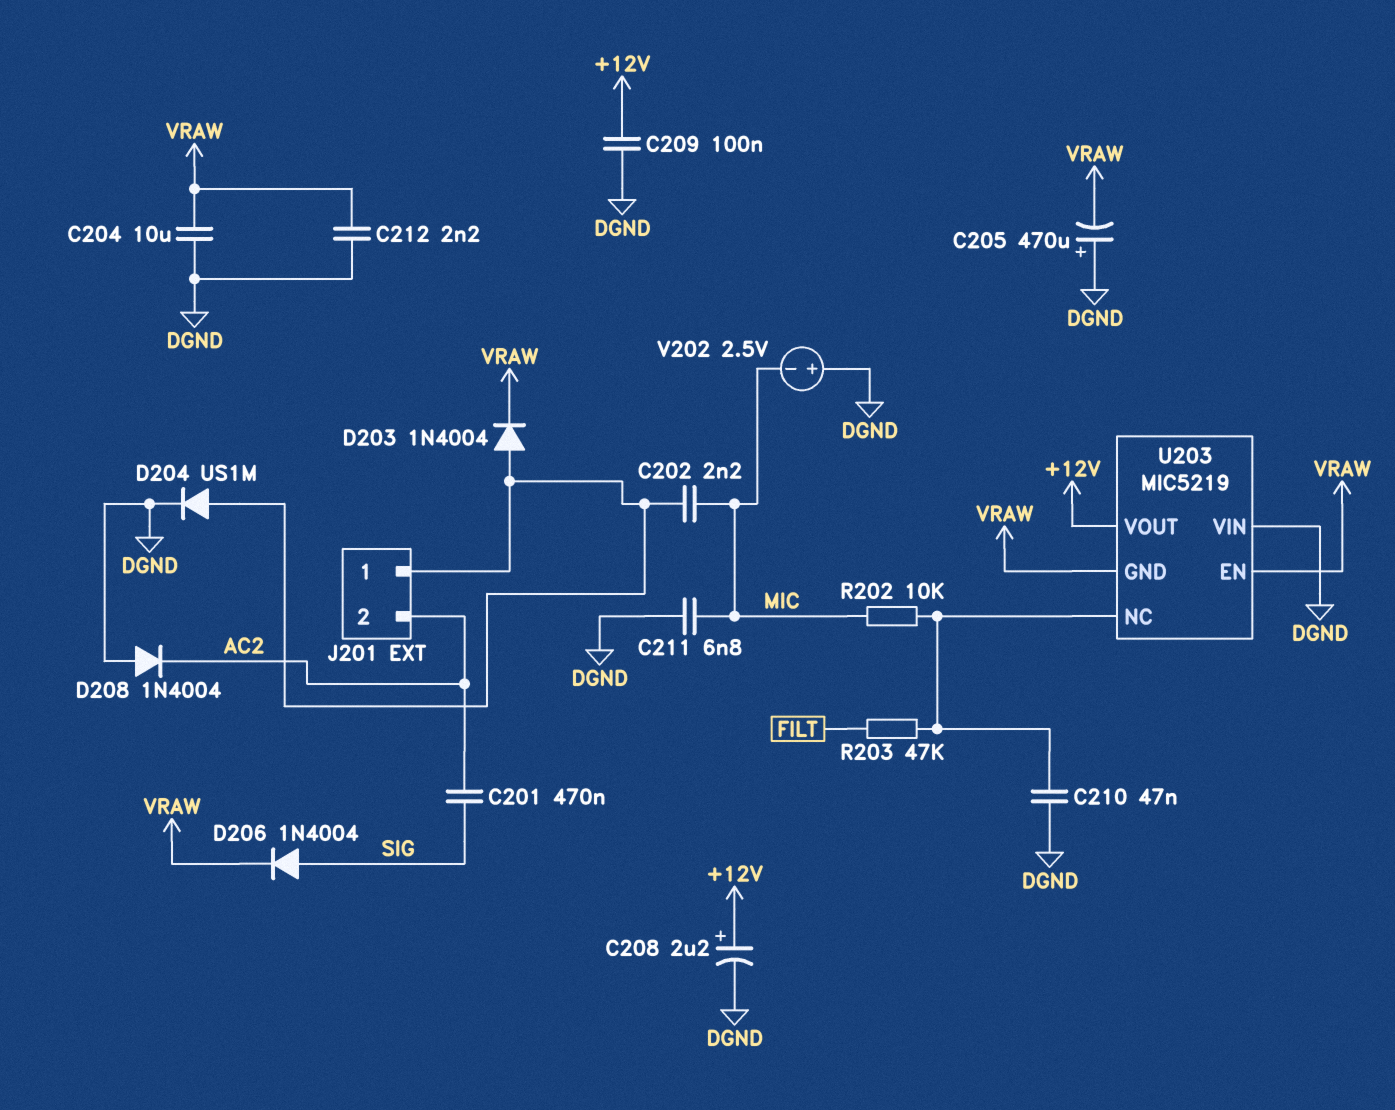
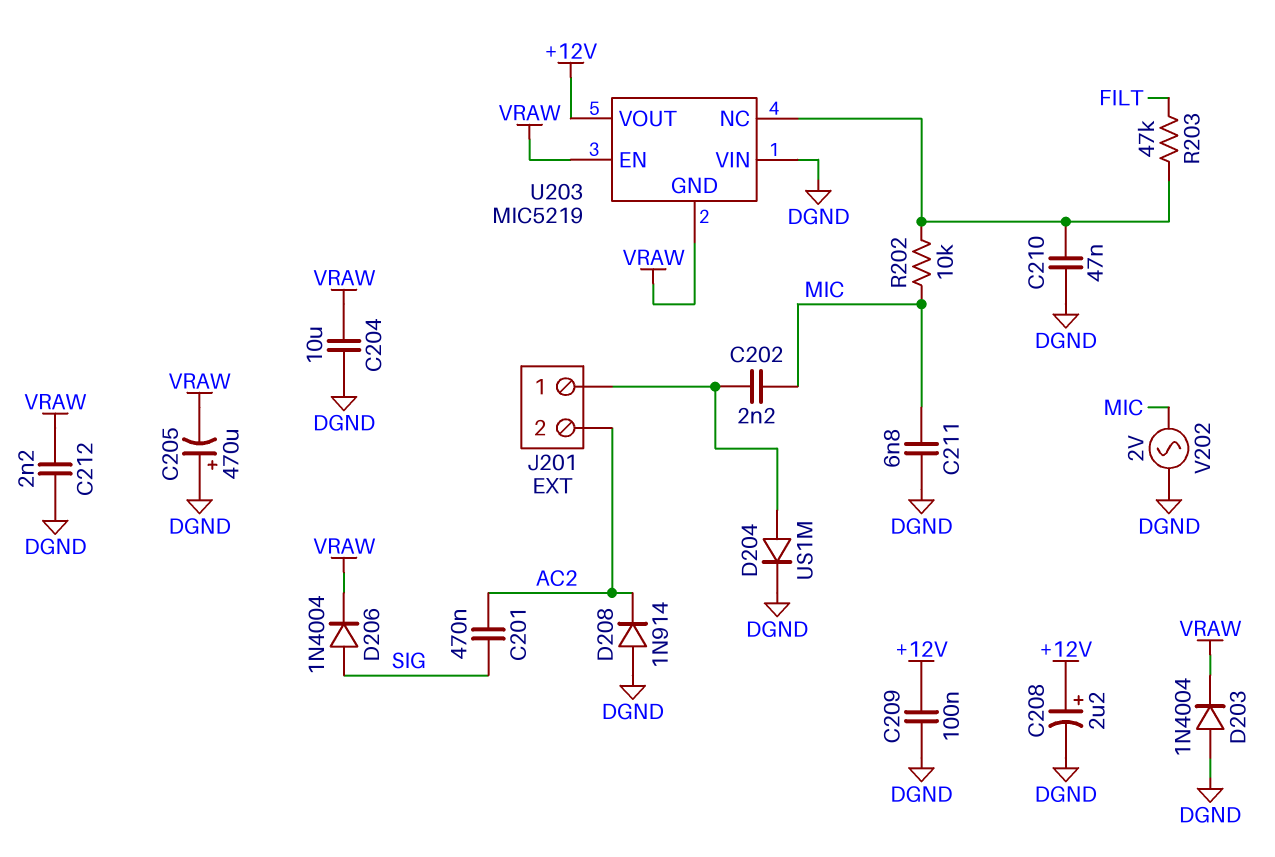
D203: diode 1N4004 (A J201/1, K VRAW) -> diode 1N4004 (A DGND, K VRAW)
D208: diode 1N4004 (A DGND, K AC2) -> diode 1N914 (A DGND, K AC2)
V202: 2.5V (plus DGND, minus MIC) -> AC 2V (DGND, MIC)

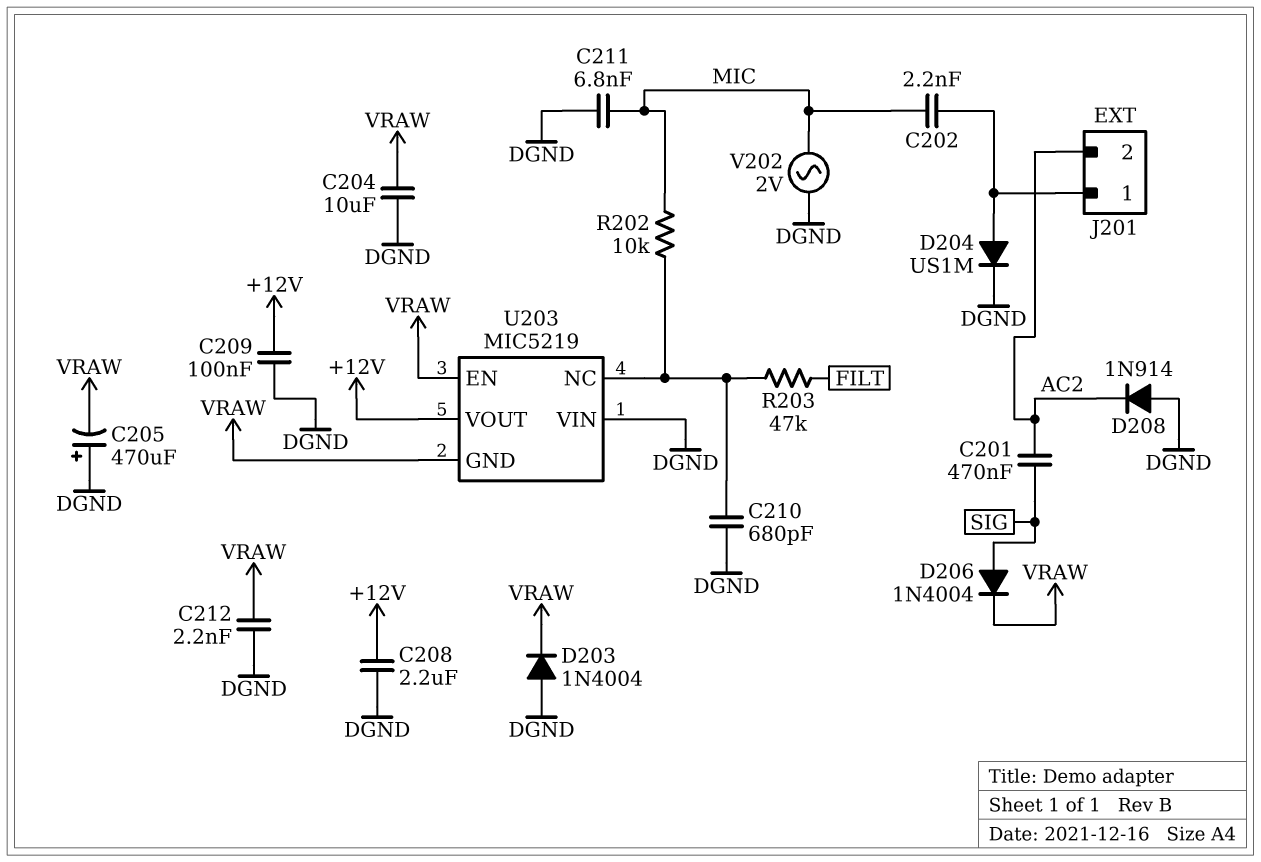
C208: 2.2uF (plus +12V, minus DGND) -> 2.2uF (+12V, DGND)
C210: 47nF (DGND, U203/NC) -> 680pF (DGND, U203/NC)

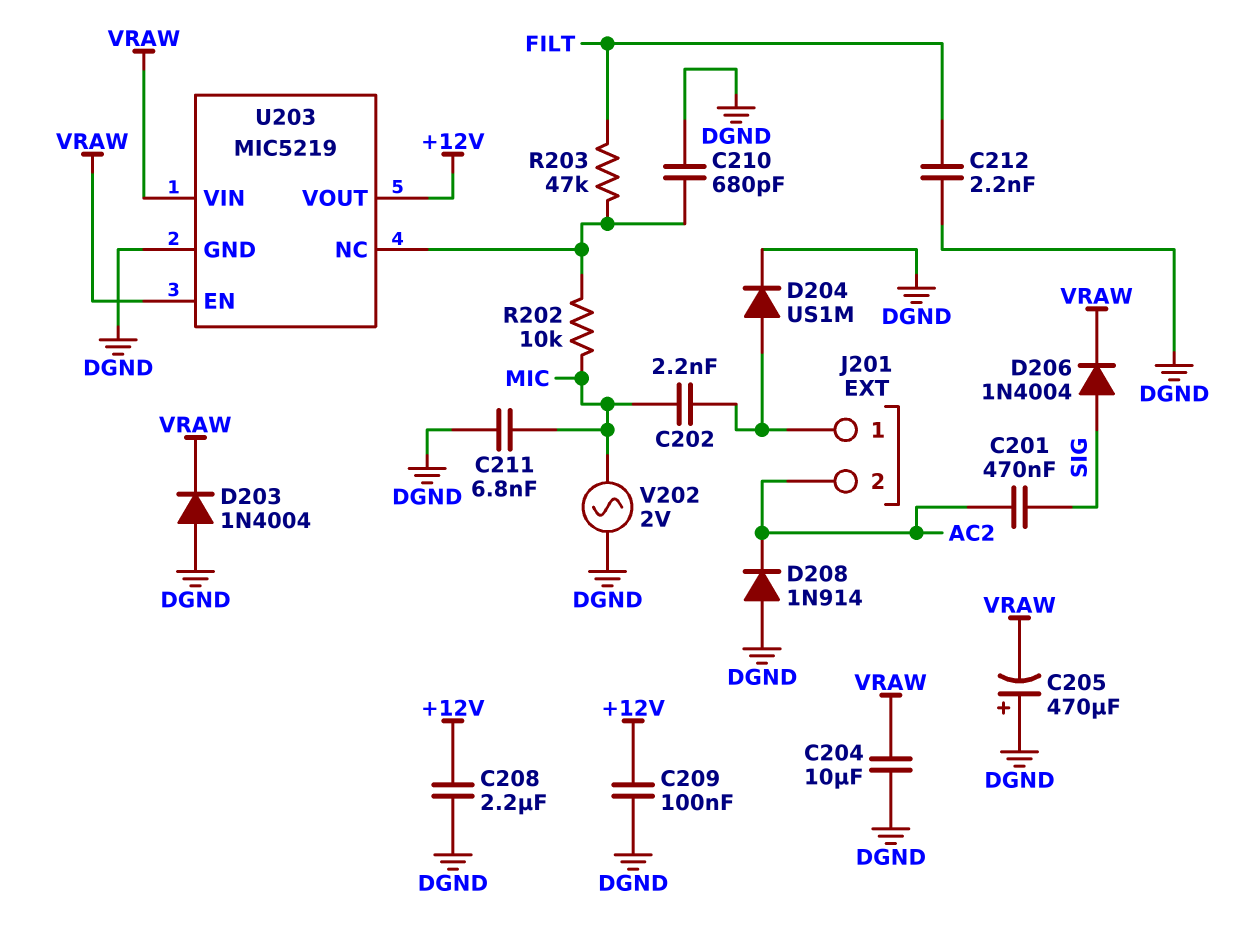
C212: 2.2nF (DGND, VRAW) -> 2.2nF (DGND, FILT)
U203 pin GND: VRAW -> DGND
U203 pin VIN: DGND -> VRAW

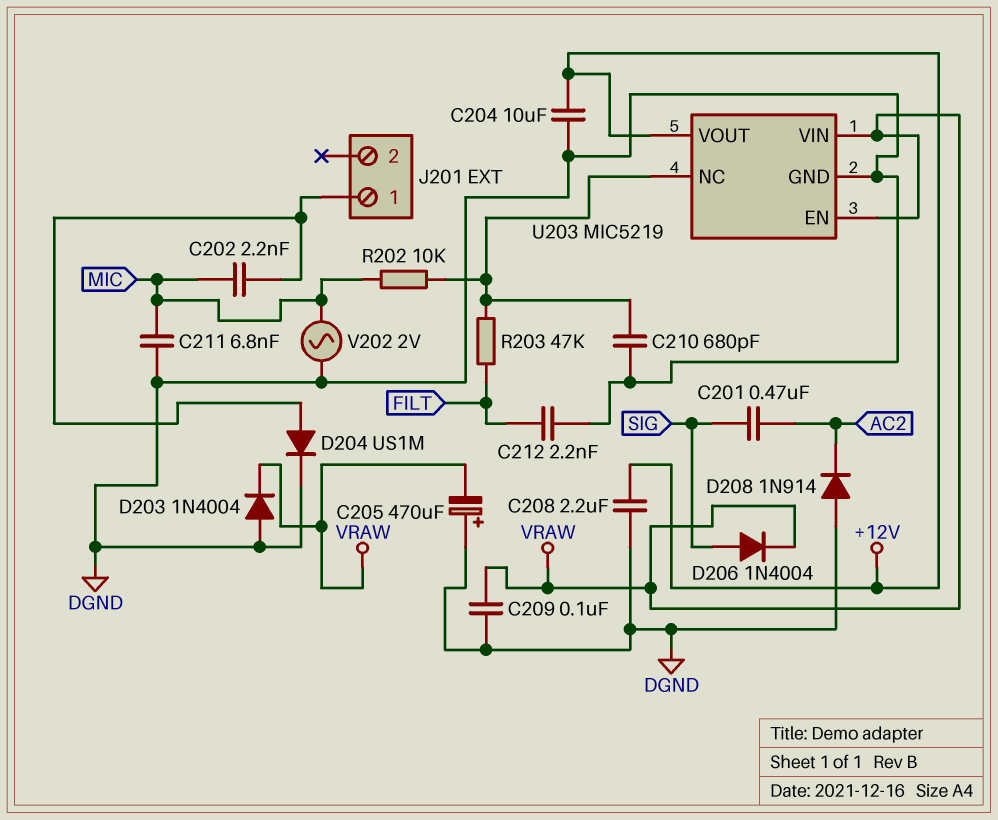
C204: 10uF (DGND, VRAW) -> 10uF (+12V, DGND)
C209: 100nF (+12V, DGND) -> 100nF (DGND, VRAW)
J201 pin 2: AC2 -> none

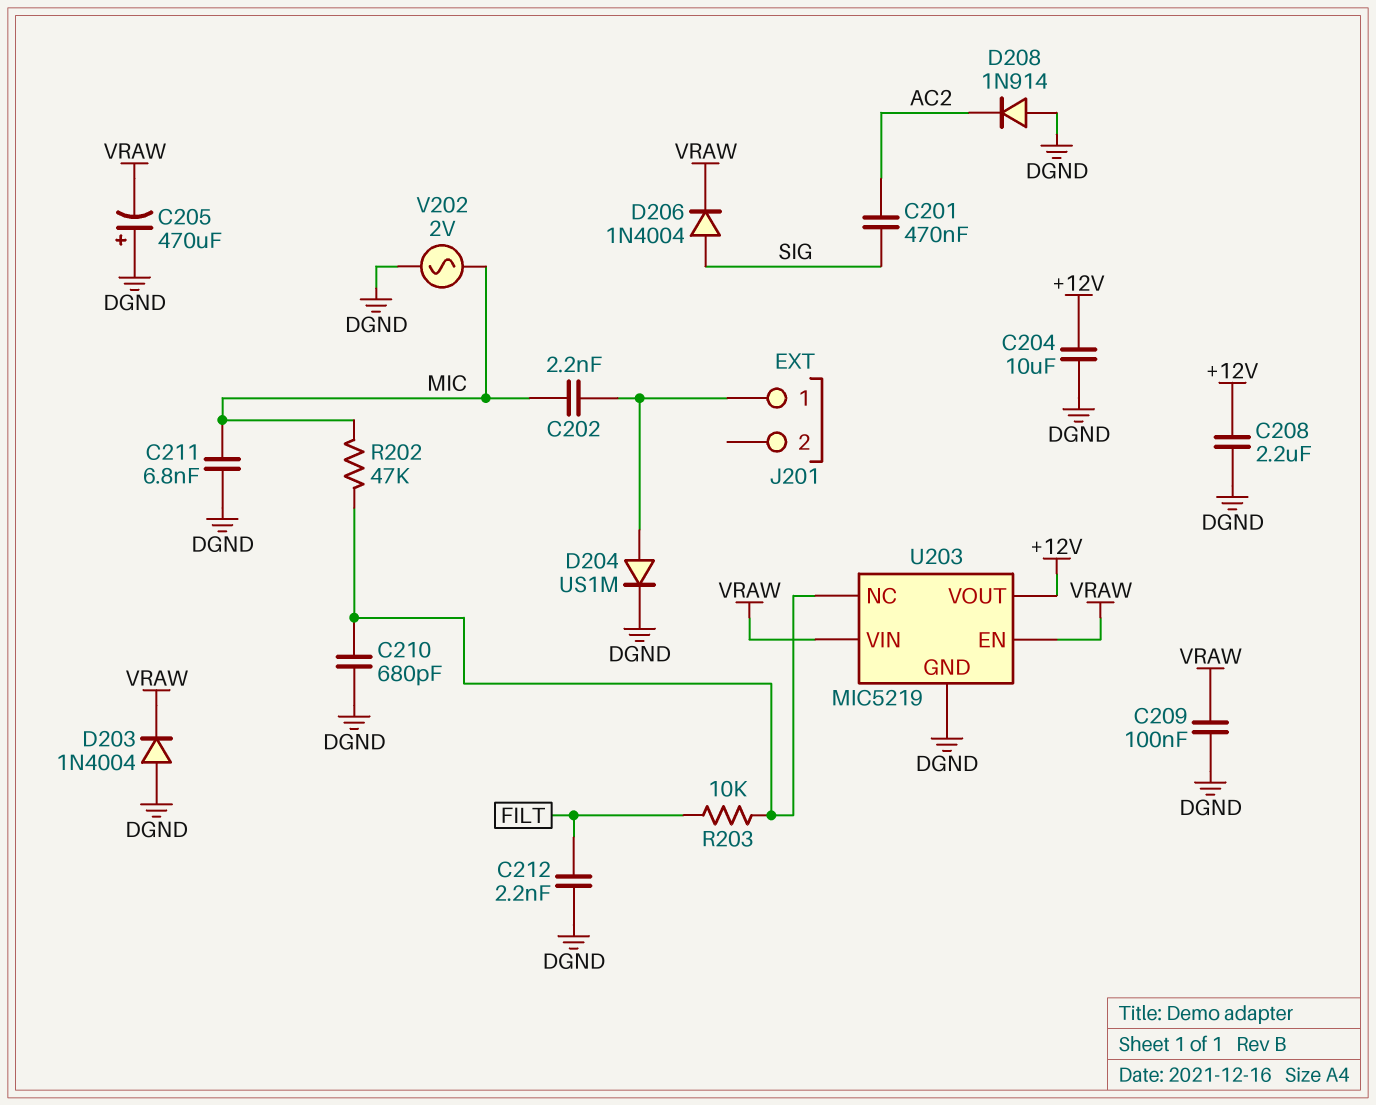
R202: 10k (MIC, U203/NC) -> 47k (MIC, U203/NC)
R203: 47k (FILT, U203/NC) -> 10k (FILT, U203/NC)

